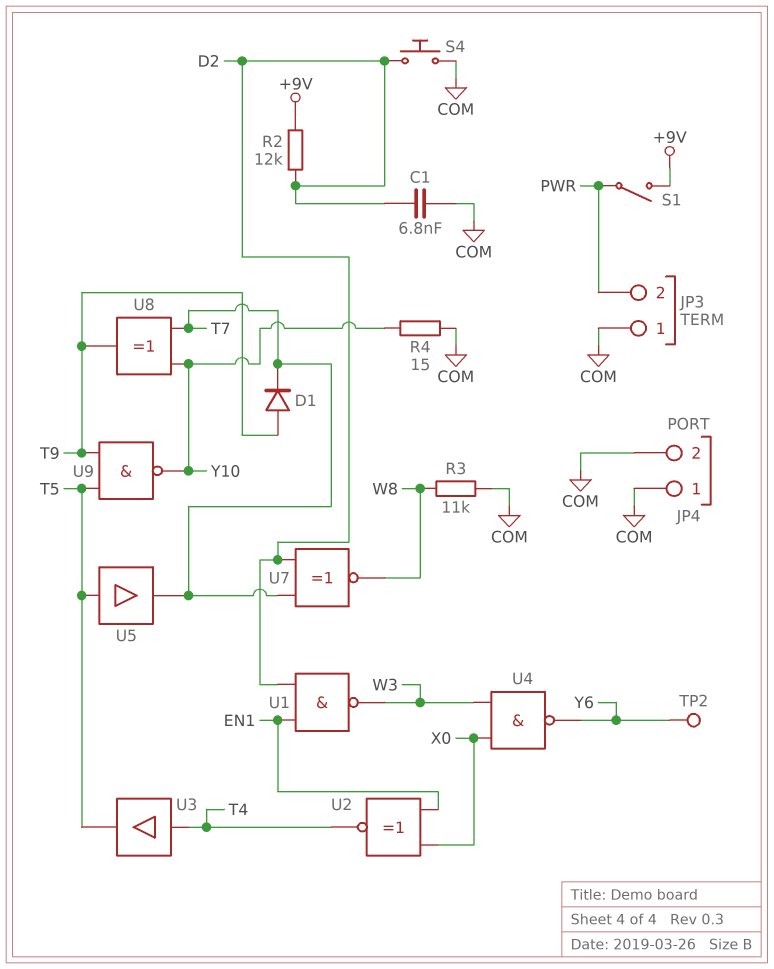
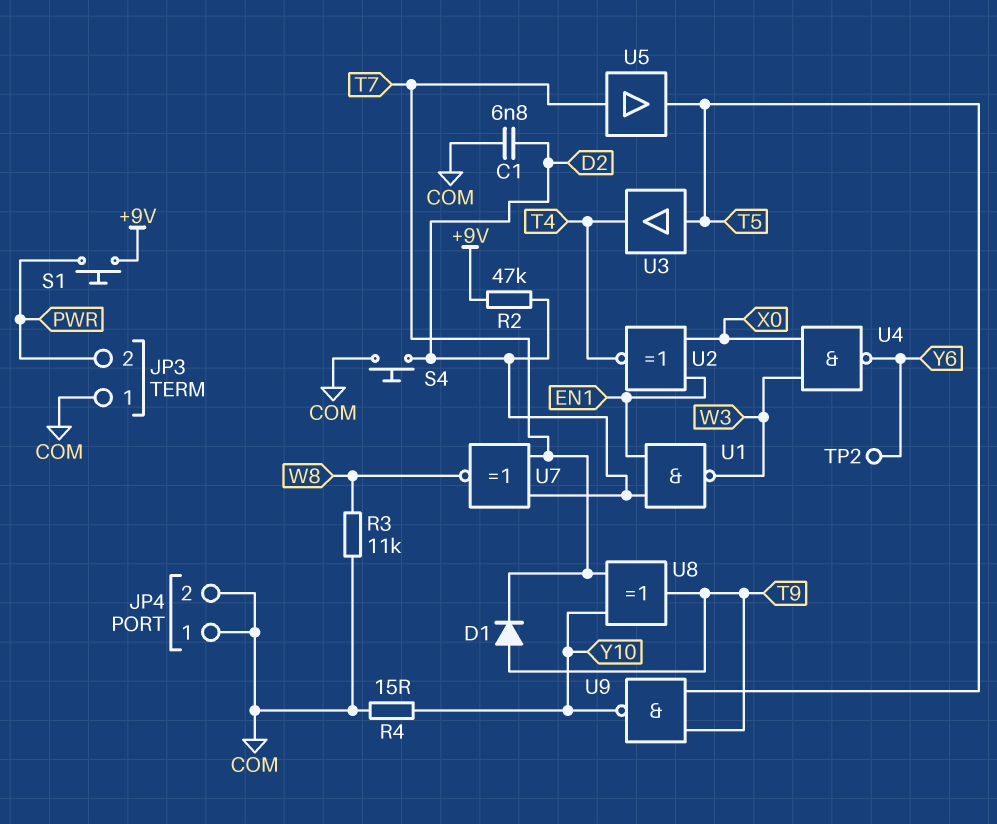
R2: 12k (+9V, D2) -> 47k (+9V, D2)
S1: switch (+9V, PWR) -> button (+9V, PWR)
U3: buffer (in T4, out T5) -> buffer (in T5, out T4)
U5: buffer (in T5, out T7) -> buffer (in T7, out T5)

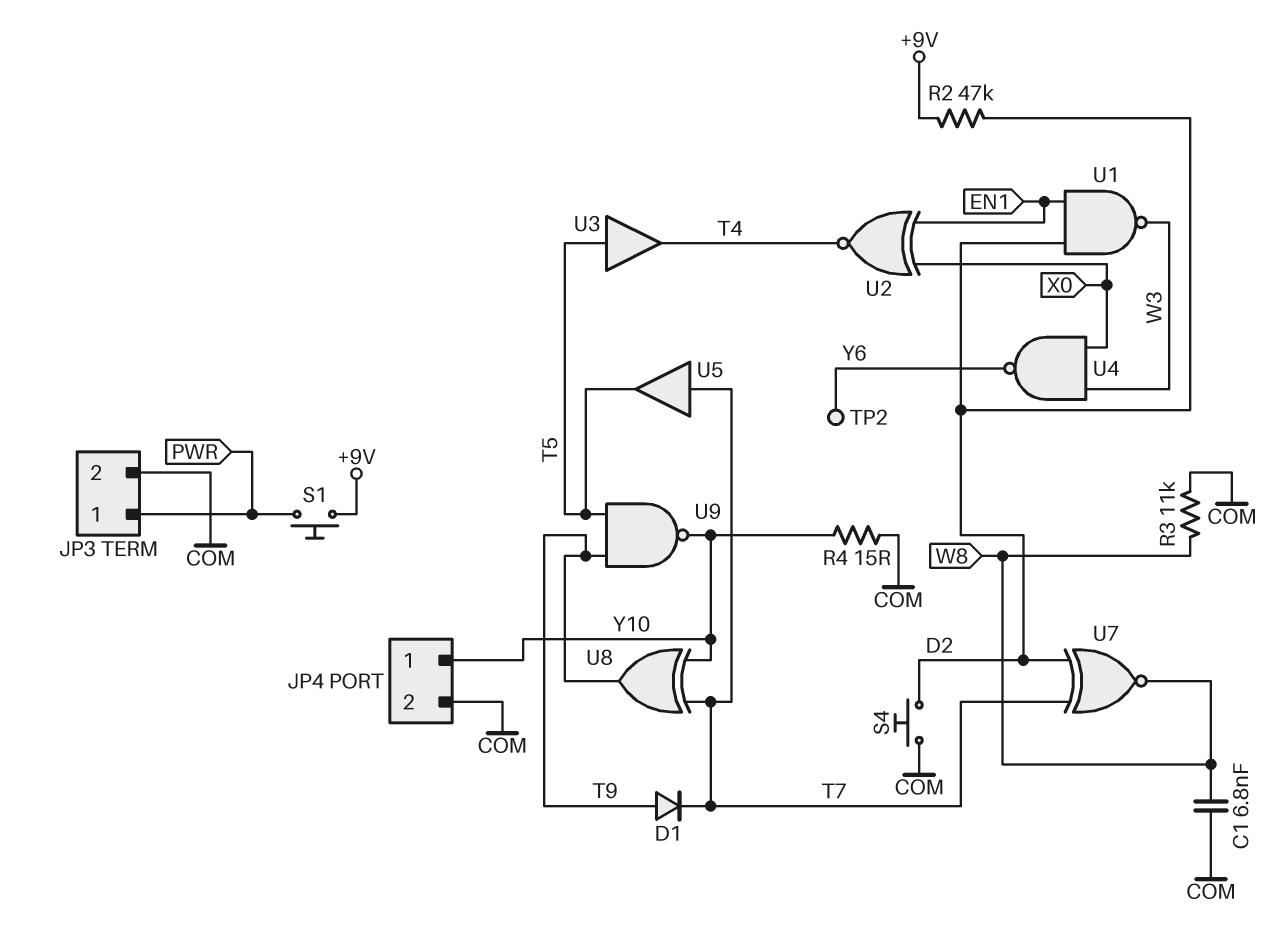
C1: 6.8nF (COM, D2) -> 6.8nF (COM, W8)
JP3 pin 1: COM -> PWR
JP3 pin 2: PWR -> COM
JP4 pin 1: COM -> Y10

